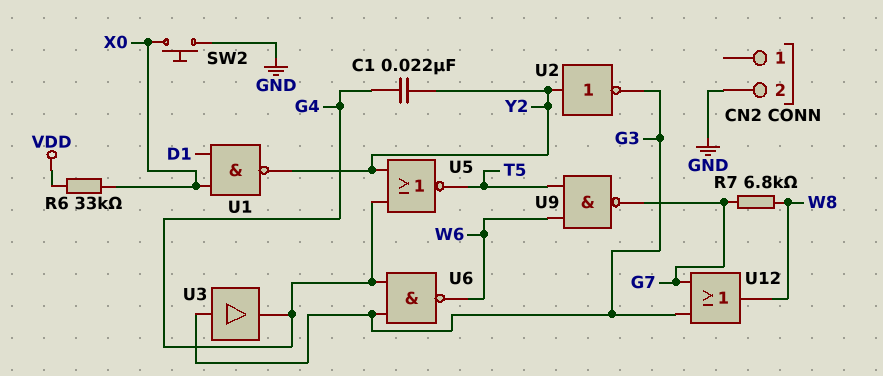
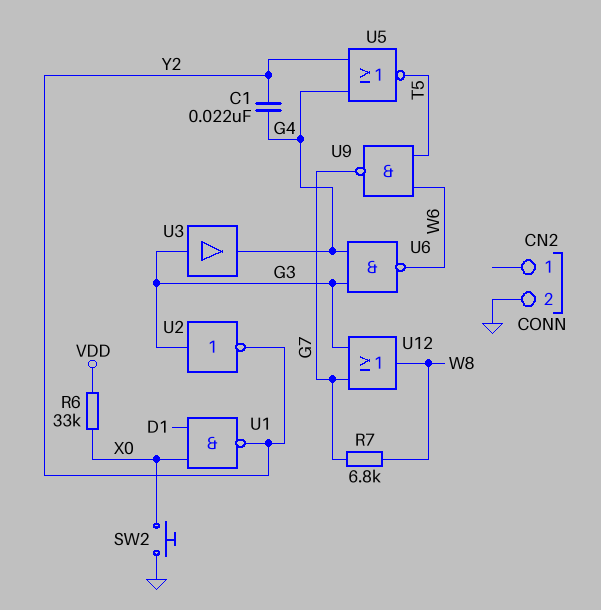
U2: NOT (in Y2, out G3) -> NOT (in G3, out Y2)

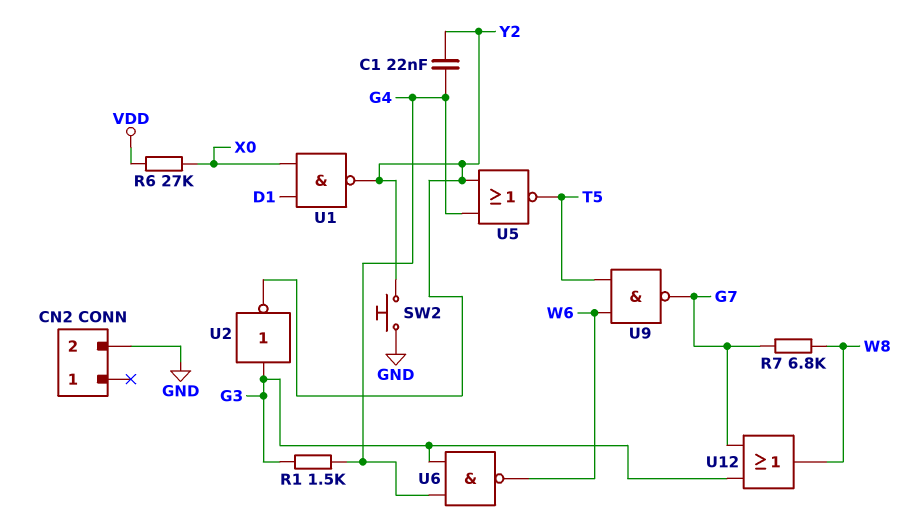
R1: none -> 1.5k (G3, G4)
R6: 33k (VDD, X0) -> 27k (VDD, X0)
SW2: button (GND, X0) -> button (GND, Y2)
U3: buffer (in G3, out G4) -> none

